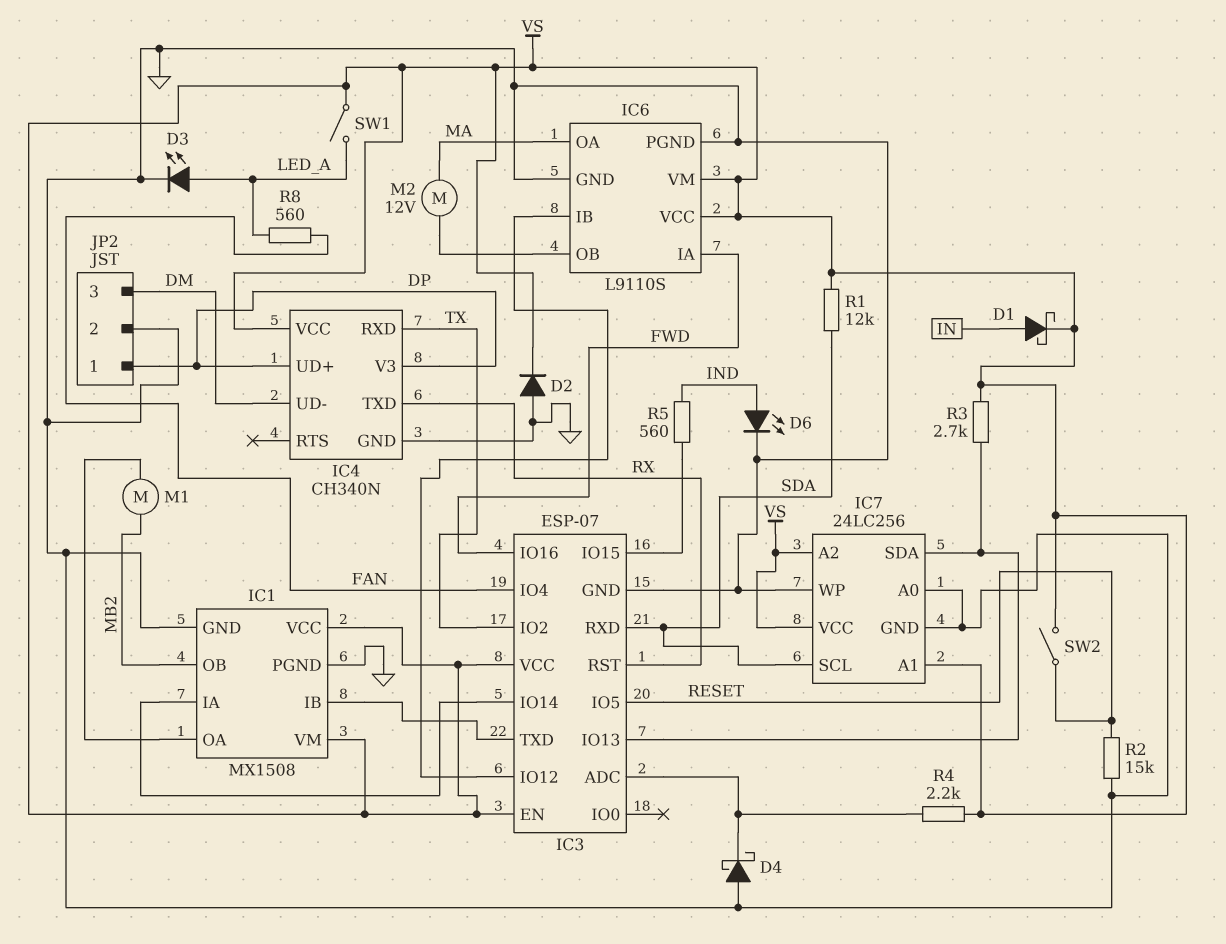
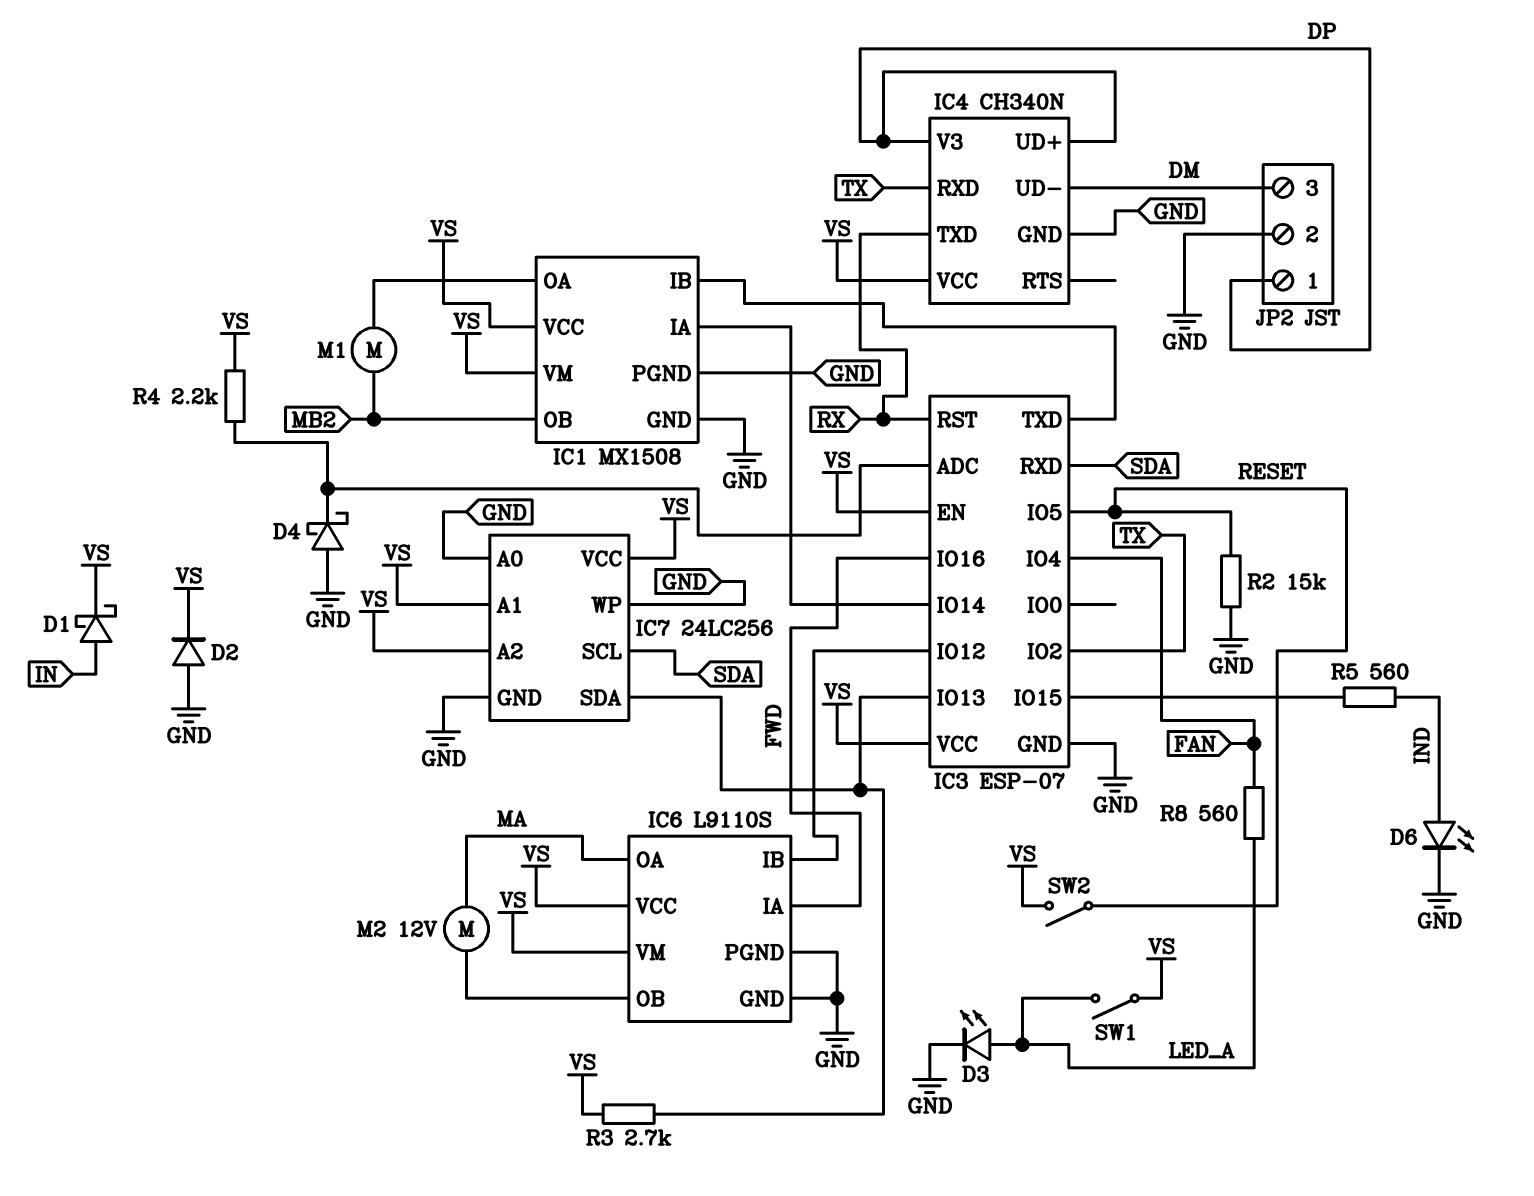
R1: 12k (SDA, VS) -> none

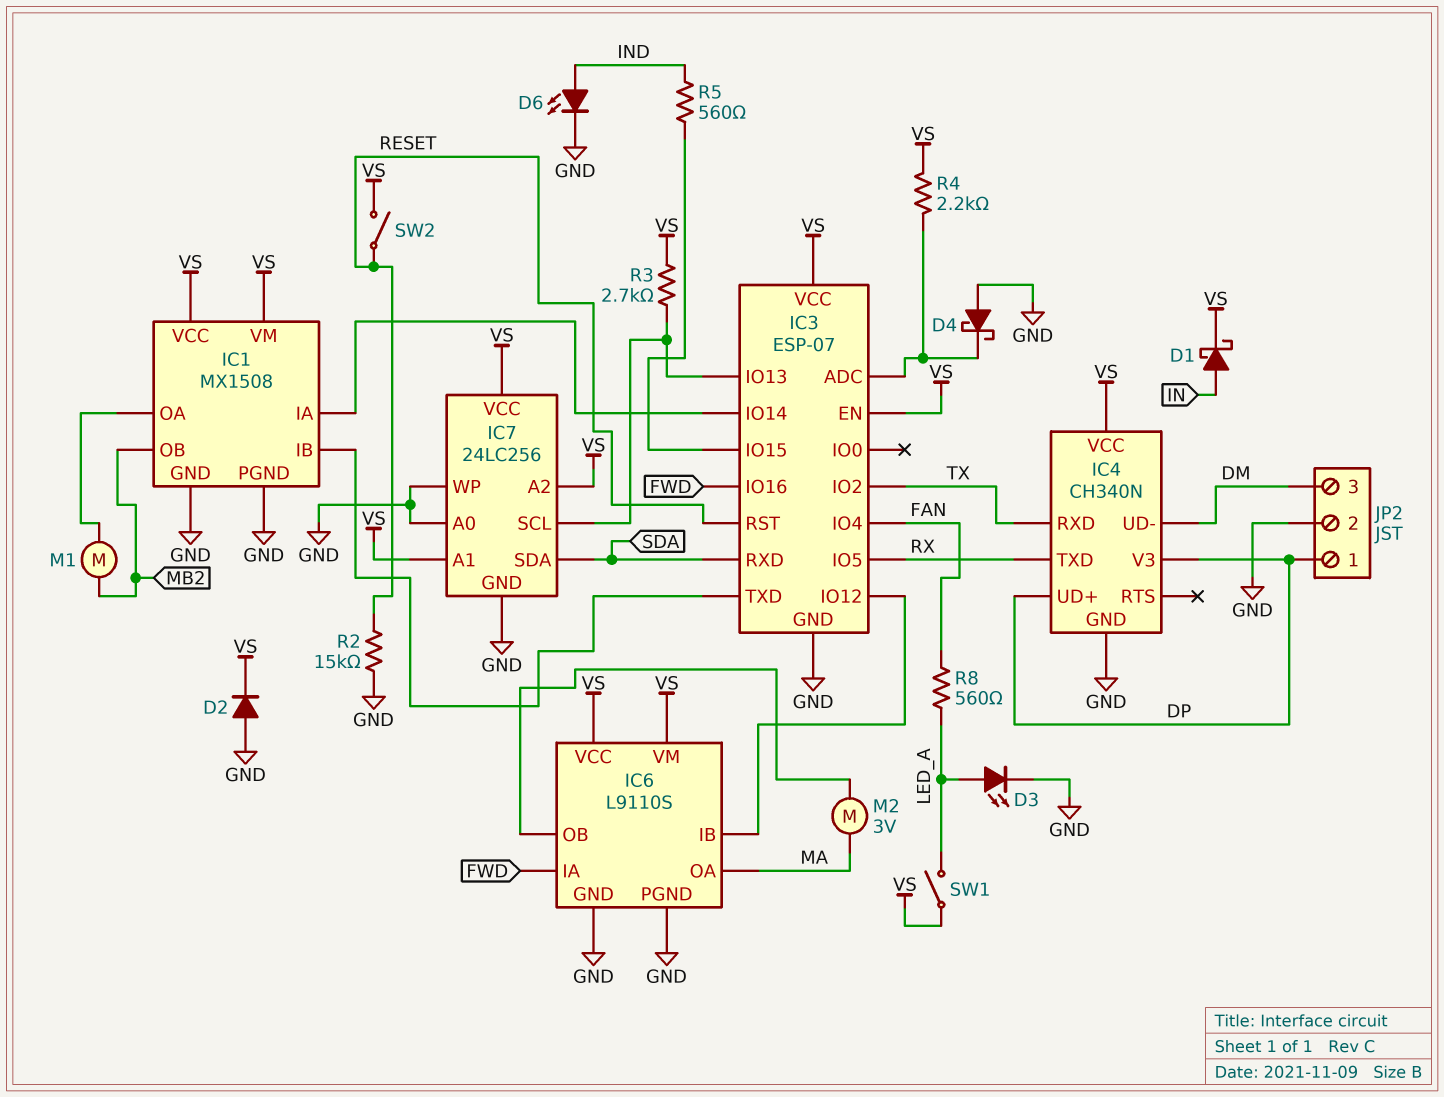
IC3 pin IO5: RESET -> RX
IC3 pin RST: RX -> RESET
IC7 pin SCL: SDA -> IC3/IO13
IC7 pin SDA: IC3/IO13 -> SDA
M2: motor 12V (IC6/OB, MA) -> motor 3V (IC6/OB, MA)

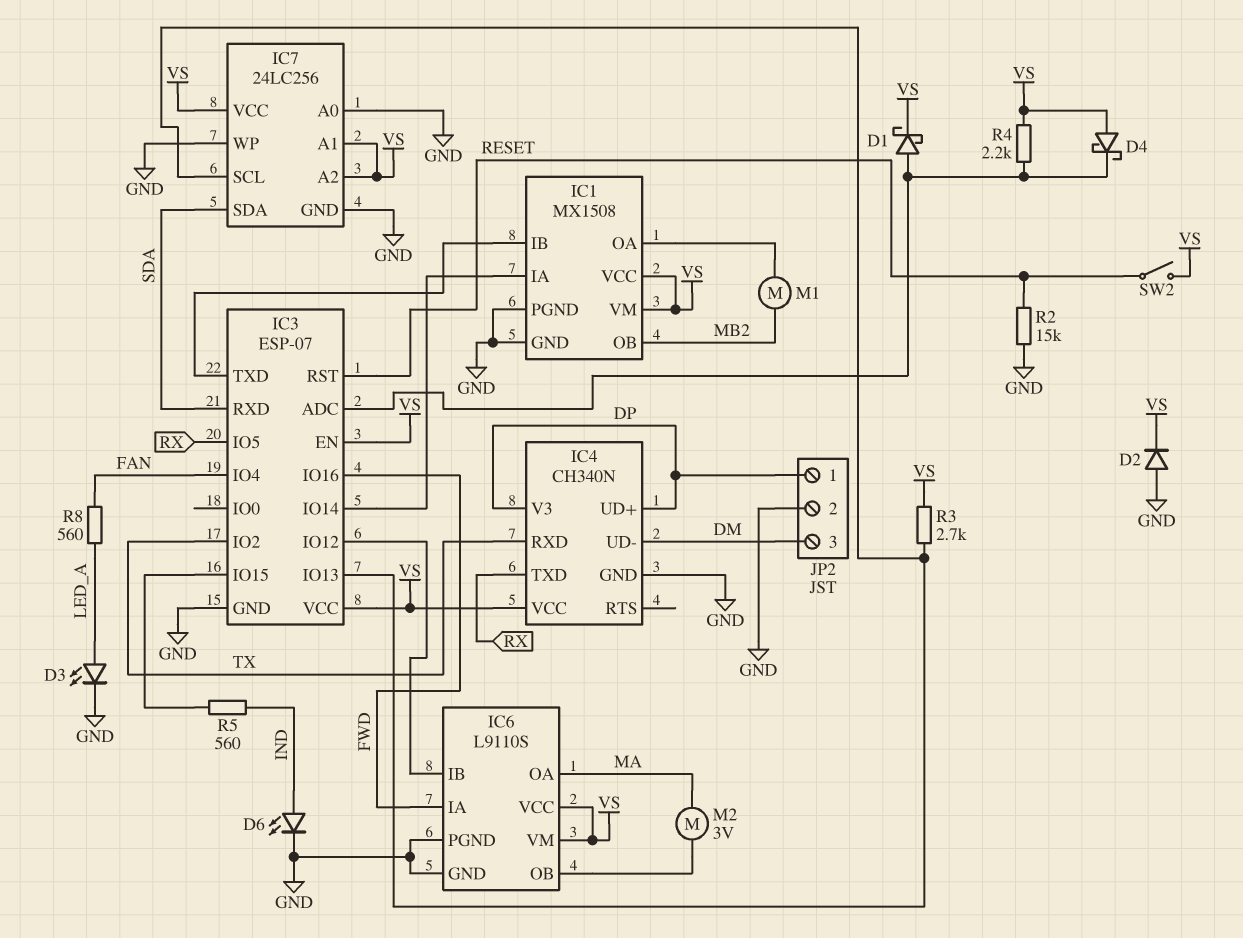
D1: schottky (A IN, K VS) -> schottky (A IC3/ADC, K VS)
D4: schottky (A GND, K IC3/ADC) -> schottky (A VS, K IC3/ADC)
SW1: switch (LED_A, VS) -> none

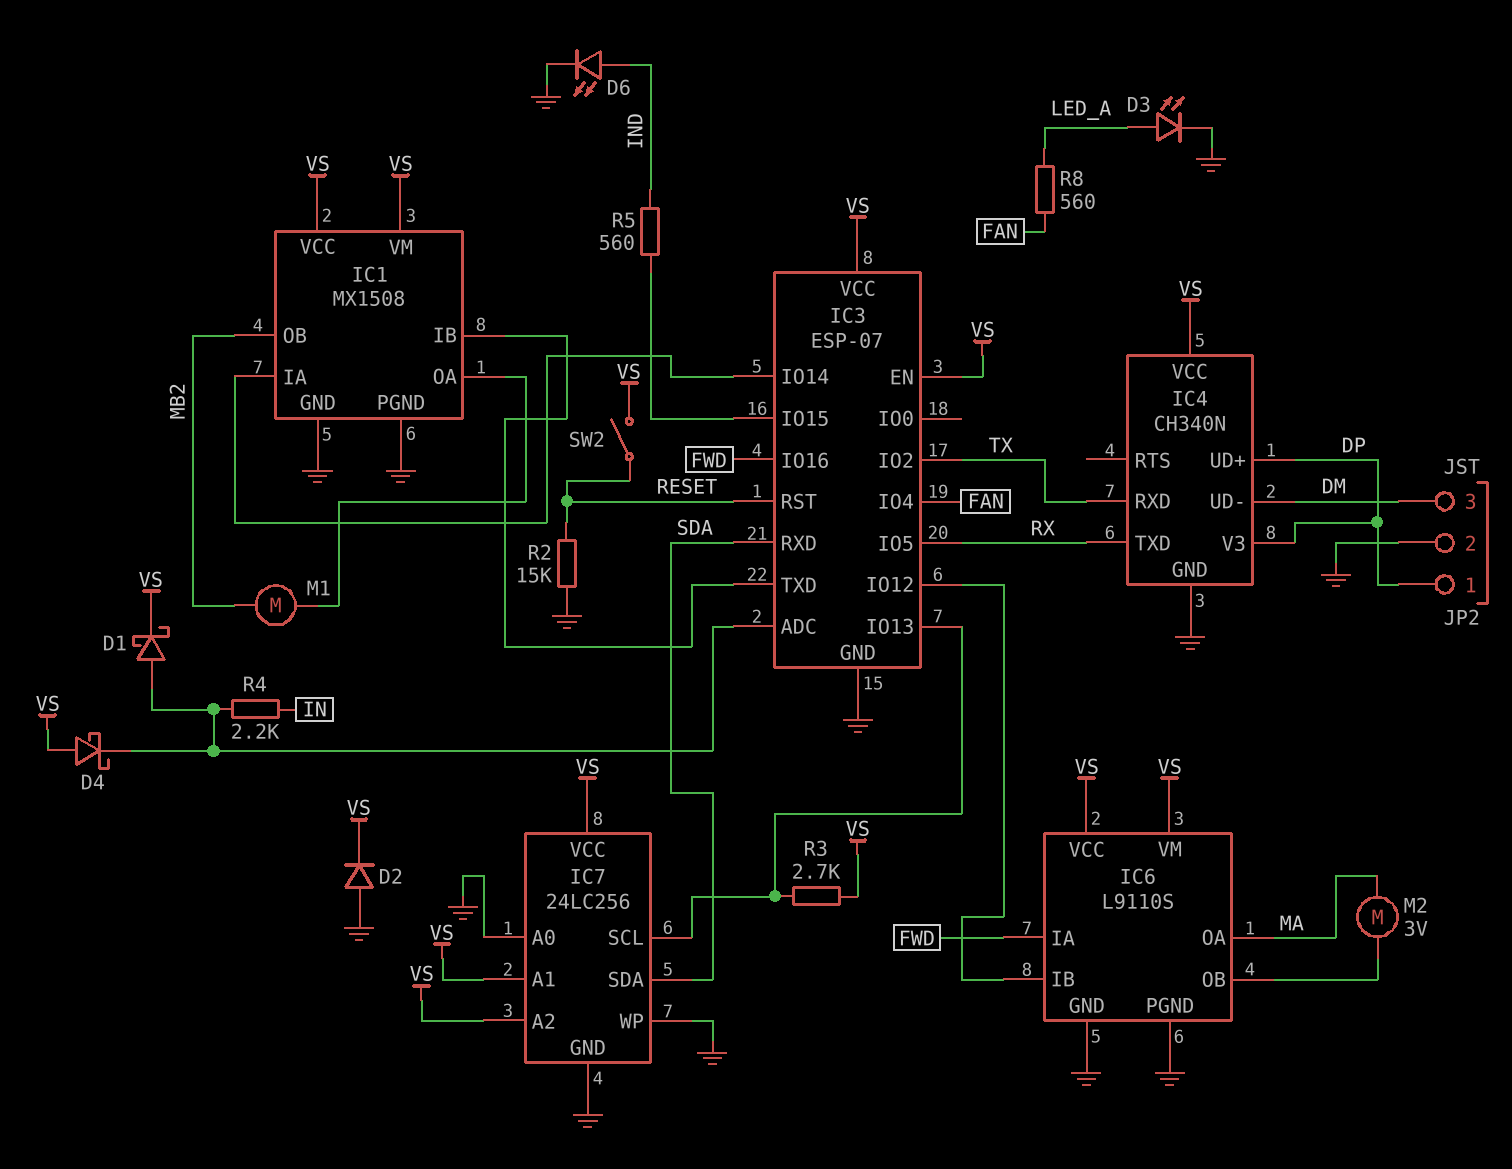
R4: 2.2k (IC3/ADC, VS) -> 2.2k (IC3/ADC, IN)

